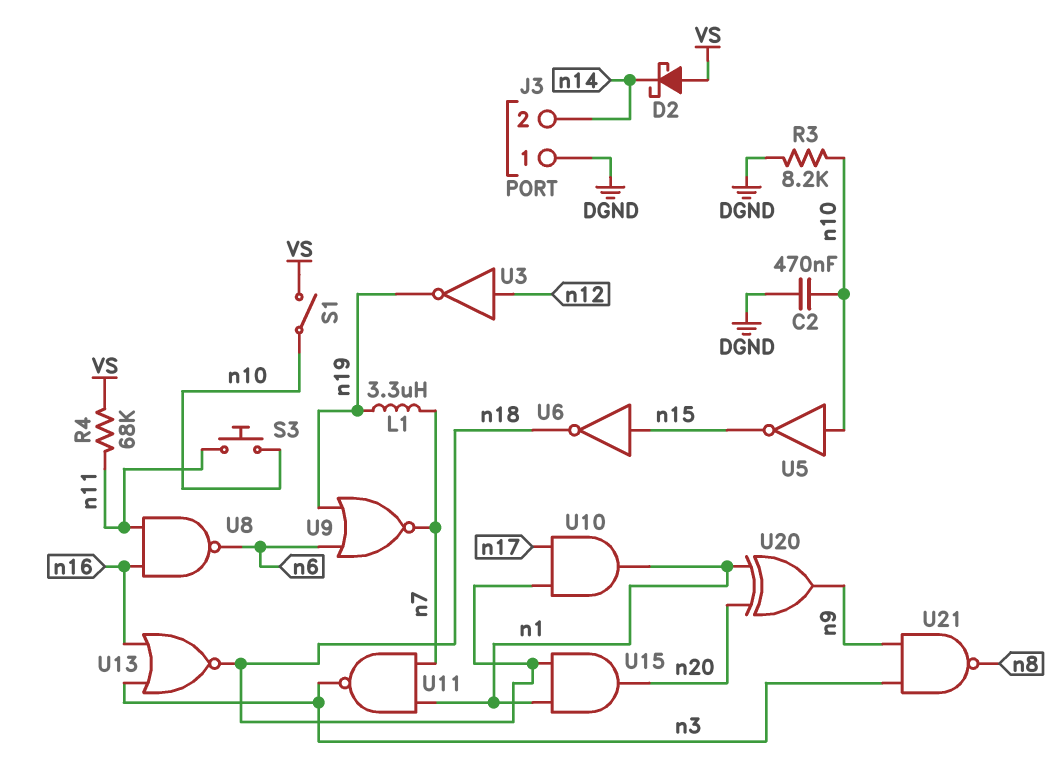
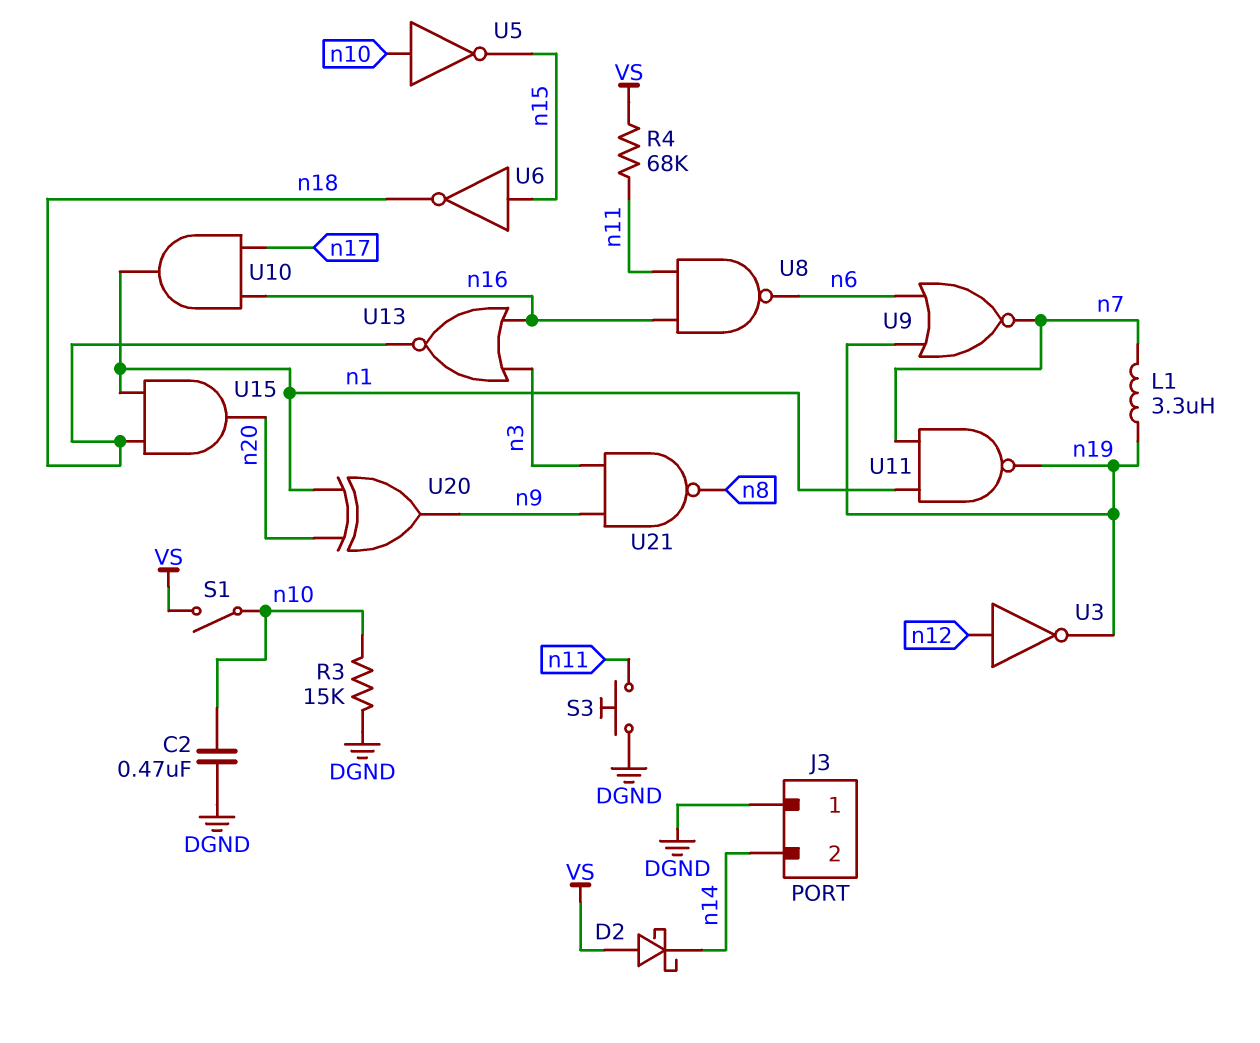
R3: 8.2k (DGND, n10) -> 15k (DGND, n10)
S3: button (n10, n11) -> button (DGND, n11)
U10: AND (in n17, in n18, out n1) -> AND (in n16, in n17, out n1)
U11: NAND (in n1, in n7, out n3) -> NAND (in n1, in n7, out n19)

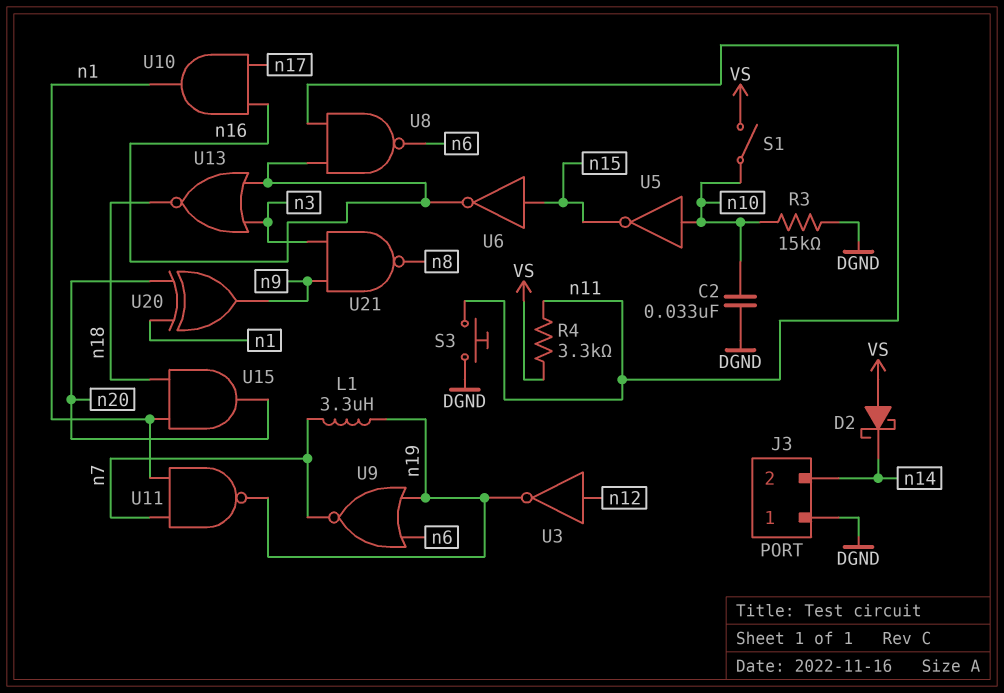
C2: 470nF (DGND, n10) -> 33nF (DGND, n10)
R4: 68k (VS, n11) -> 3.3k (VS, n11)
U6: NOT (in n15, out n18) -> NOT (in n15, out n16)

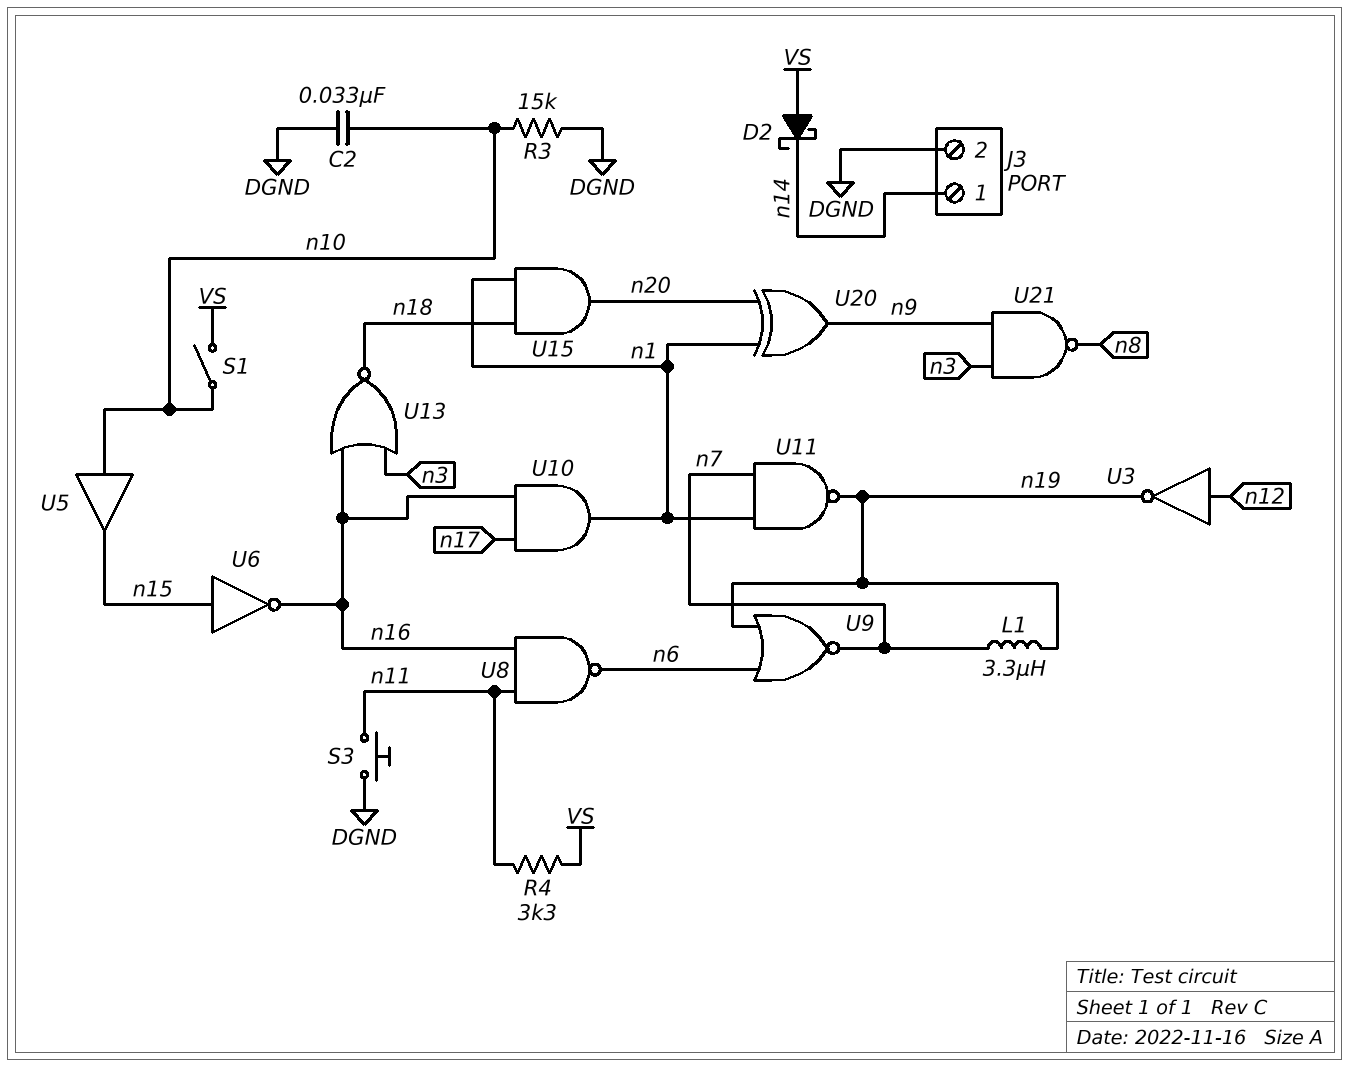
J3 pin 1: DGND -> n14
J3 pin 2: n14 -> DGND
U5: NOT (in n10, out n15) -> buffer (in n10, out n15)

